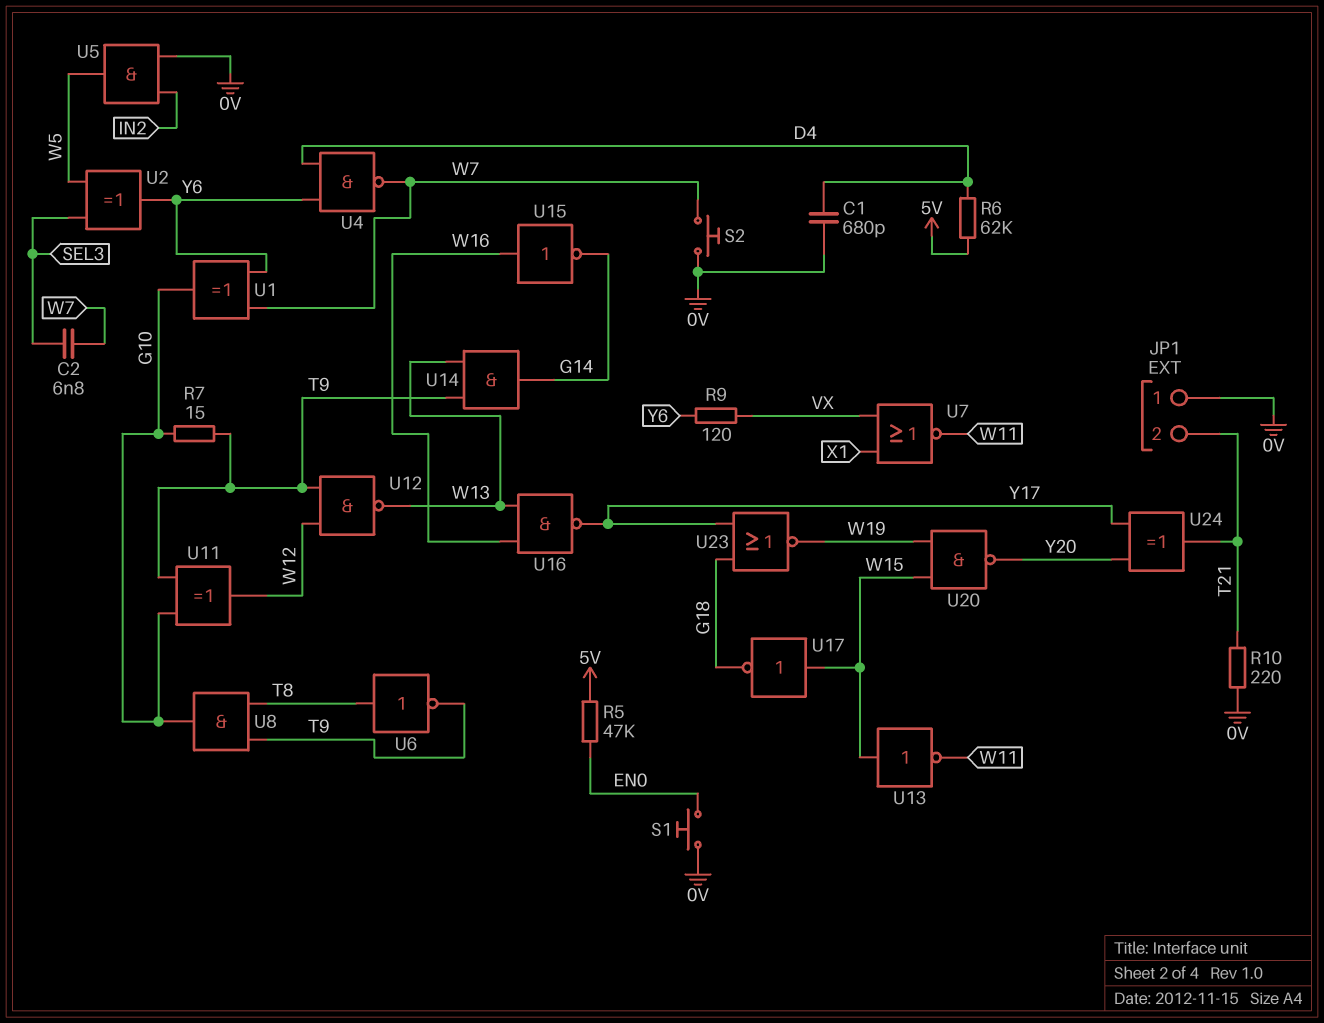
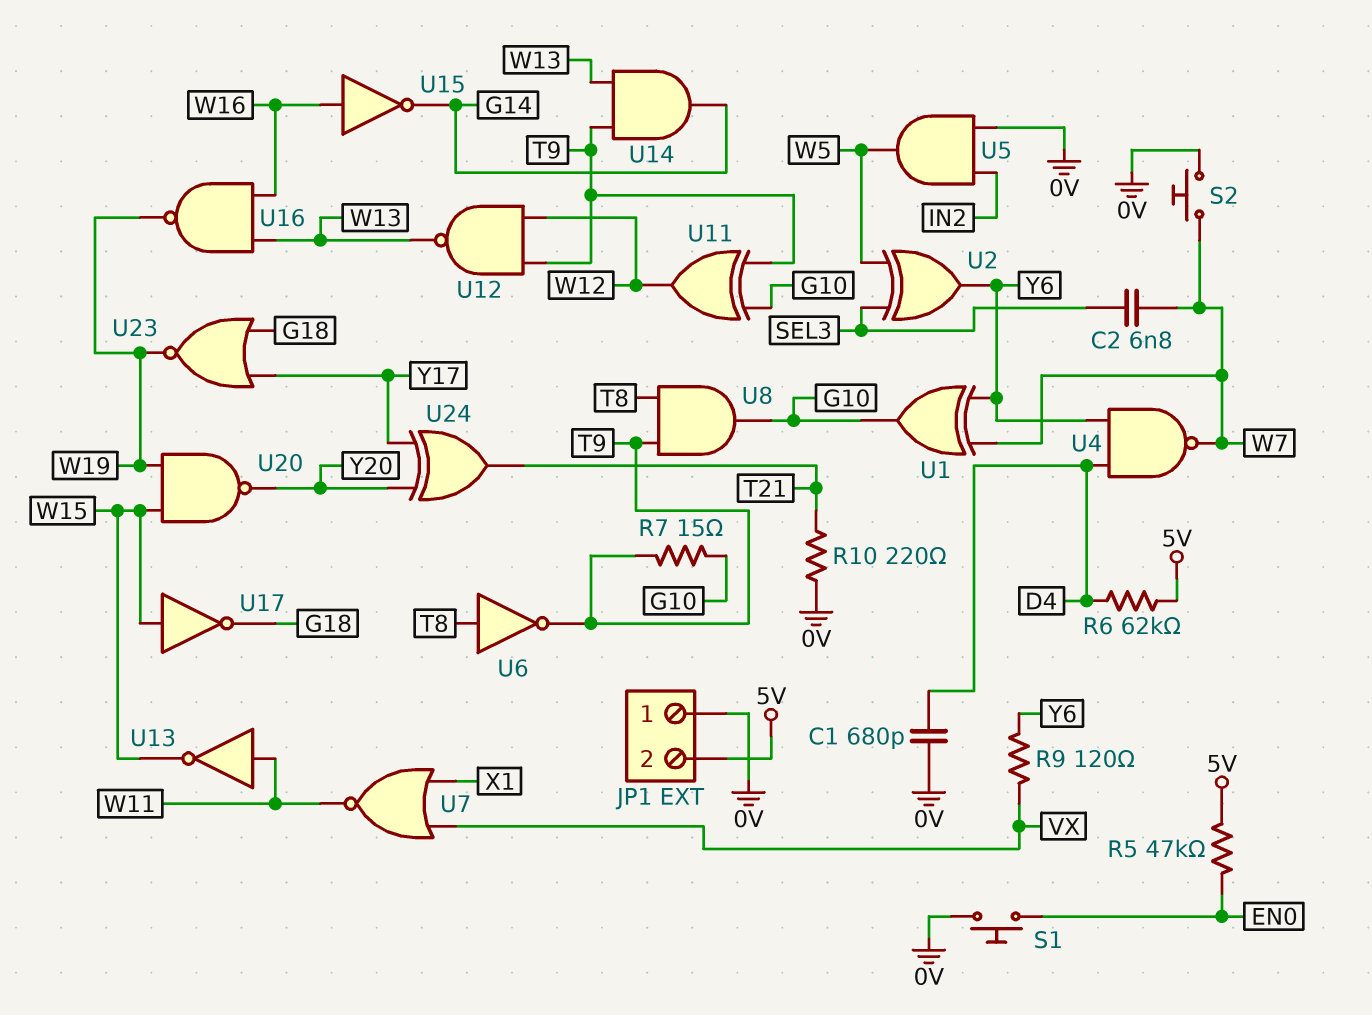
JP1 pin 2: T21 -> 5V
U13: NOT (in W15, out W11) -> NOT (in W11, out W15)
U16: NAND (in W13, in W16, out Y17) -> NAND (in W13, in W16, out W19)

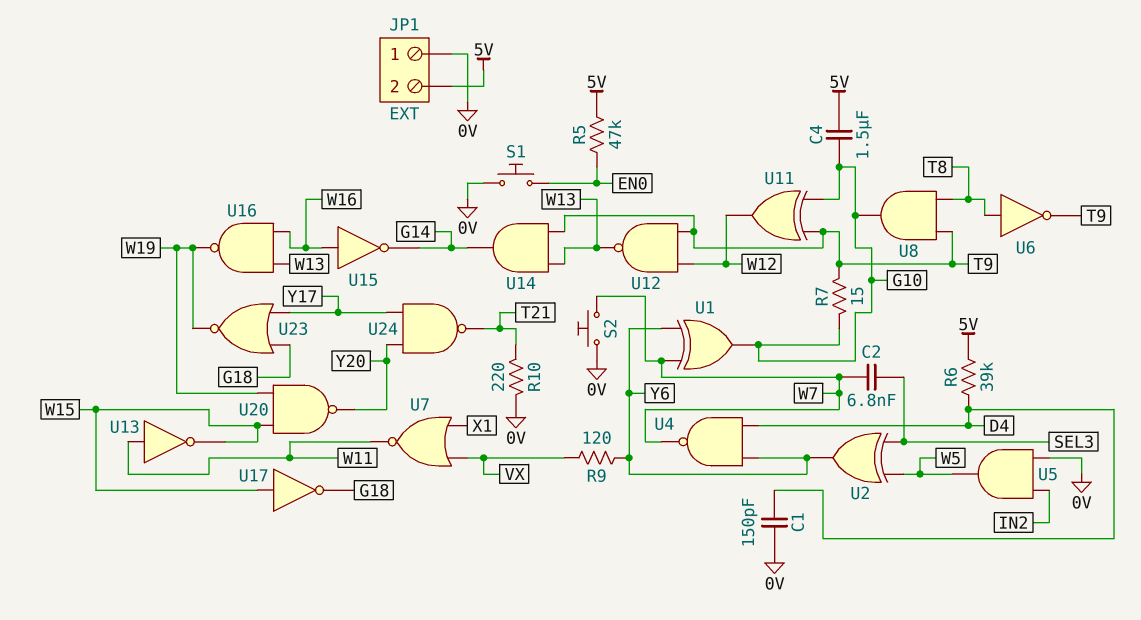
C1: 680pF (0V, D4) -> 150pF (0V, D4)
C4: none -> 1.5uF (5V, G10)
R6: 62k (5V, D4) -> 39k (5V, D4)
U24: XOR (in Y17, in Y20, out T21) -> NAND (in Y17, in Y20, out T21)

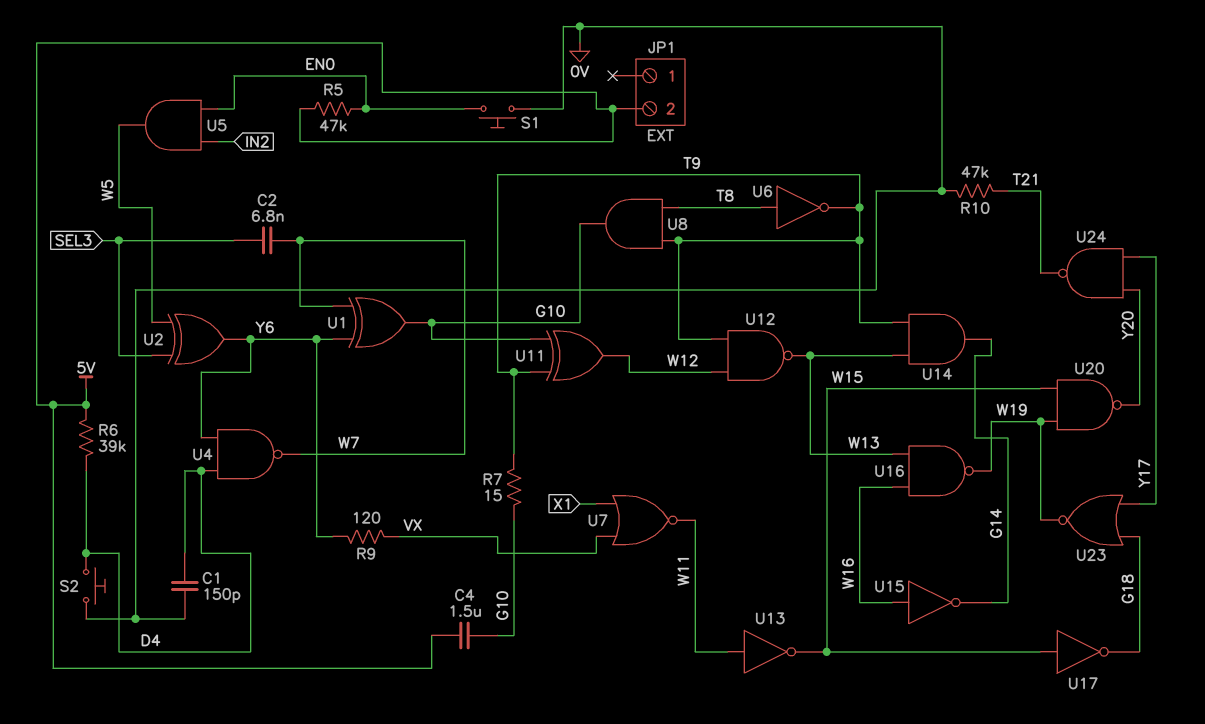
JP1 pin 1: 0V -> none
R10: 220 (0V, T21) -> 47k (0V, T21)
S2: button (0V, W7) -> button (0V, D4)
U5: AND (in 0V, in IN2, out W5) -> AND (in EN0, in IN2, out W5)

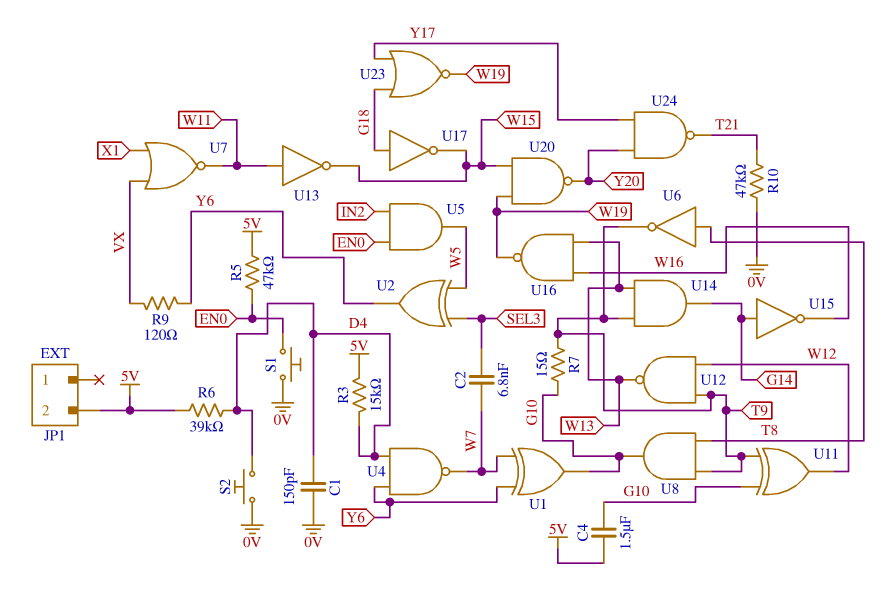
R3: none -> 15k (5V, D4)
U15: NOT (in W16, out G14) -> NOT (in G14, out W16)
U17: NOT (in W15, out G18) -> NOT (in G18, out W15)

